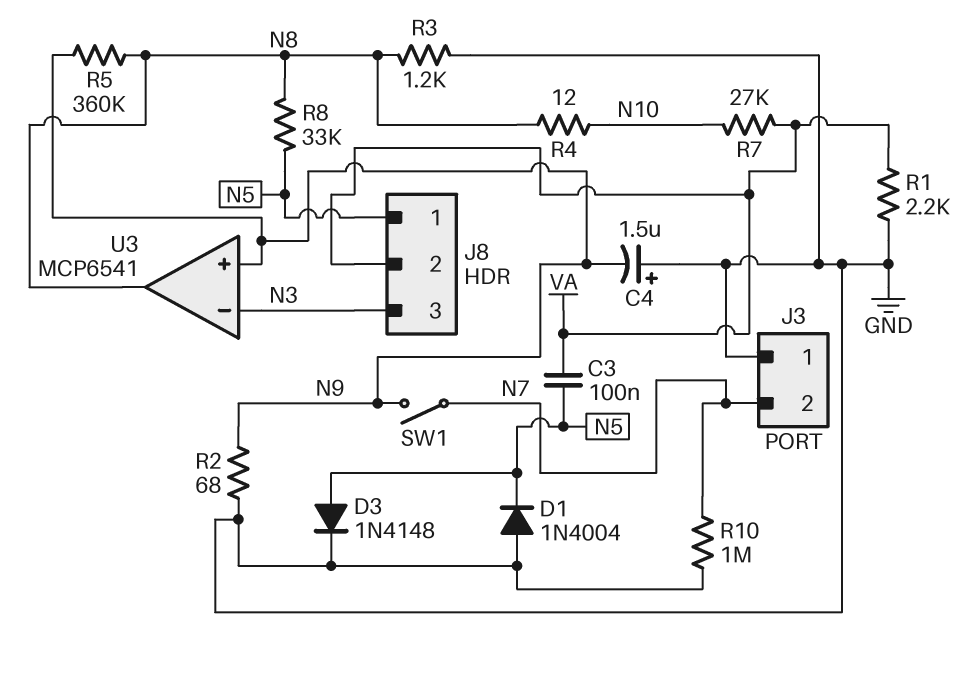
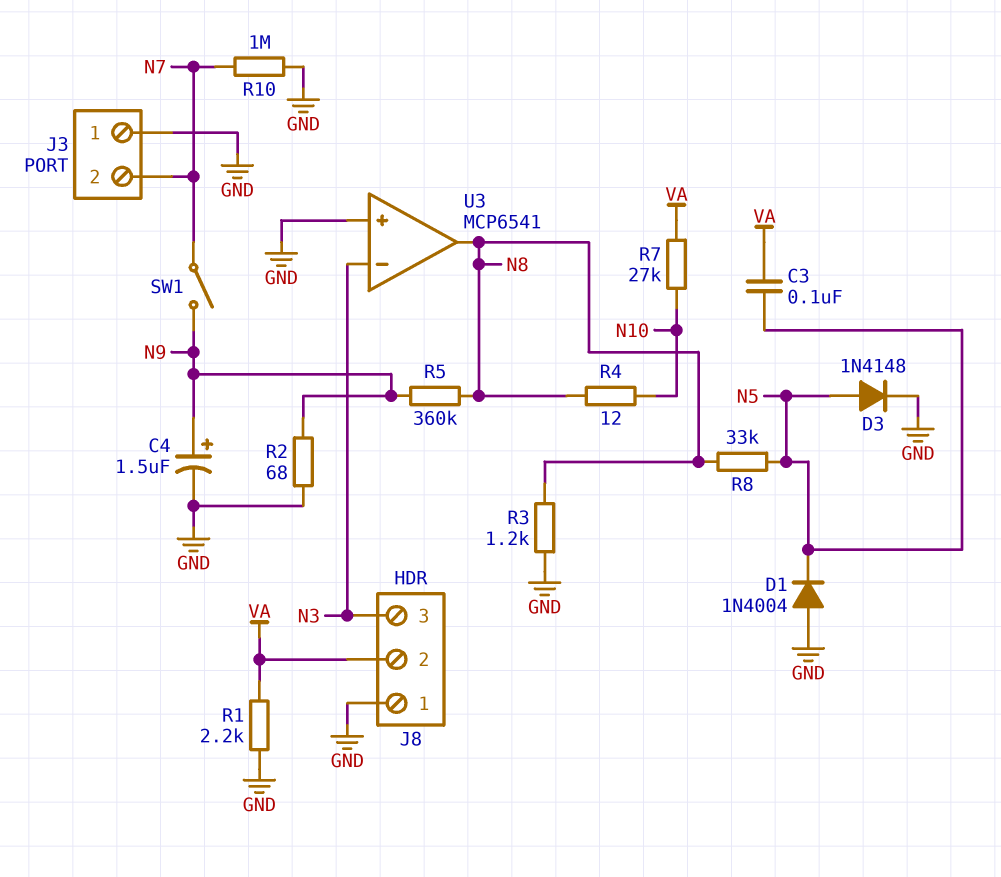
C4: 1.5uF (plus GND, minus N9) -> 1.5uF (plus N9, minus GND)
J8 pin 1: N5 -> GND
U3 pin in+: N9 -> GND

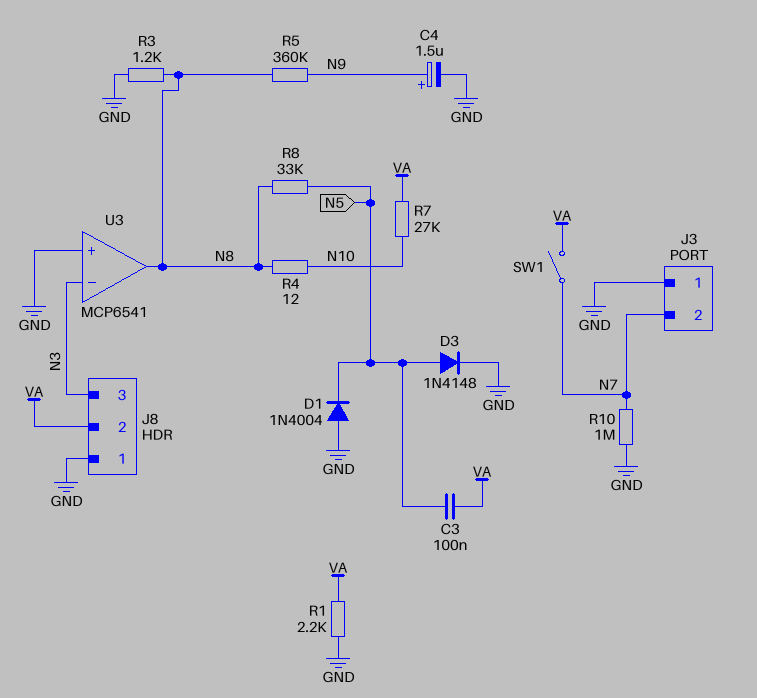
R2: 68 (GND, N9) -> none
SW1: switch (N7, N9) -> switch (N7, VA)

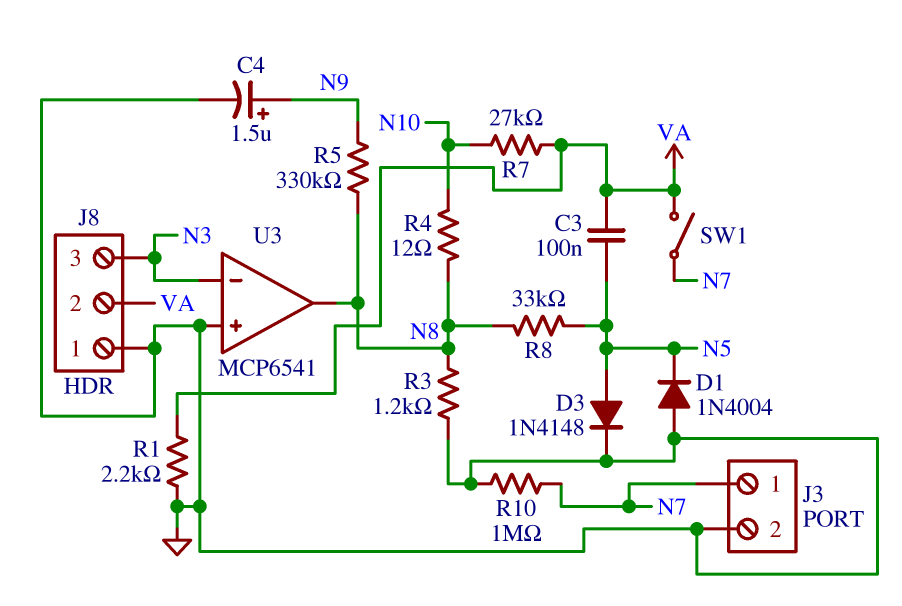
J3 pin 1: GND -> N7
J3 pin 2: N7 -> GND
R5: 360k (N8, N9) -> 330k (N8, N9)

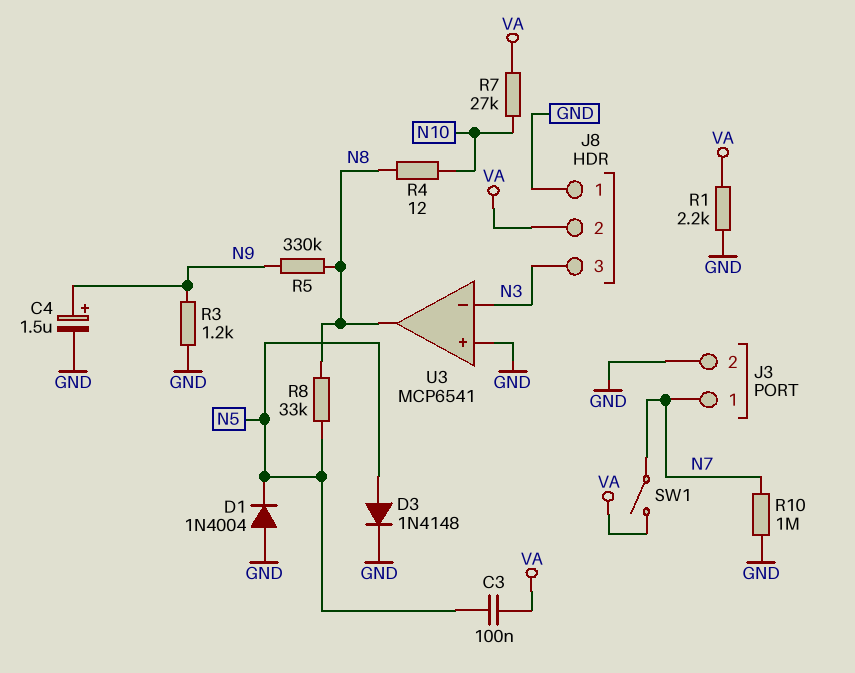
R3: 1.2k (GND, N8) -> 1.2k (GND, N9)

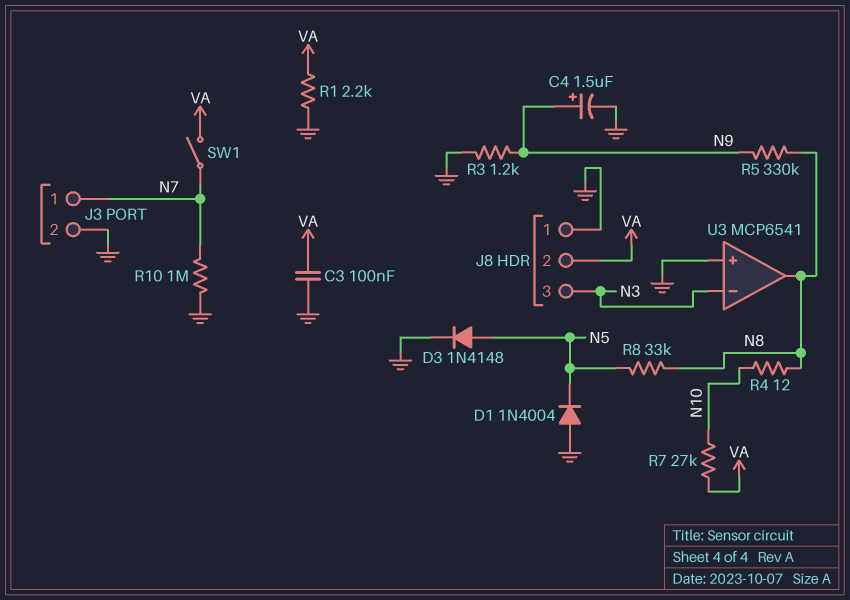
C3: 100nF (N5, VA) -> 100nF (GND, VA)

